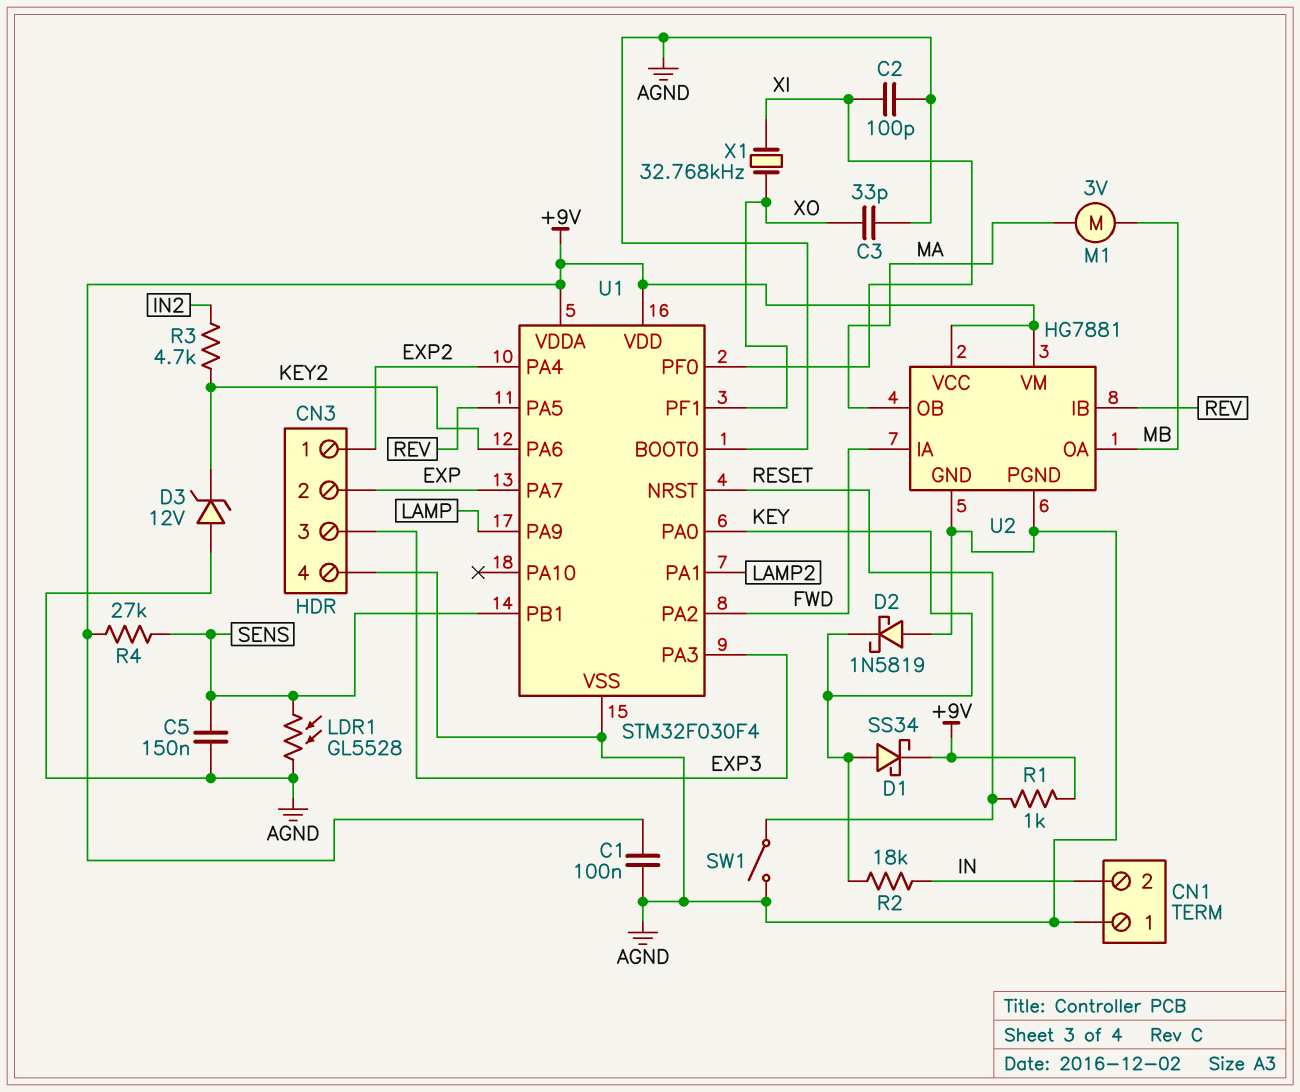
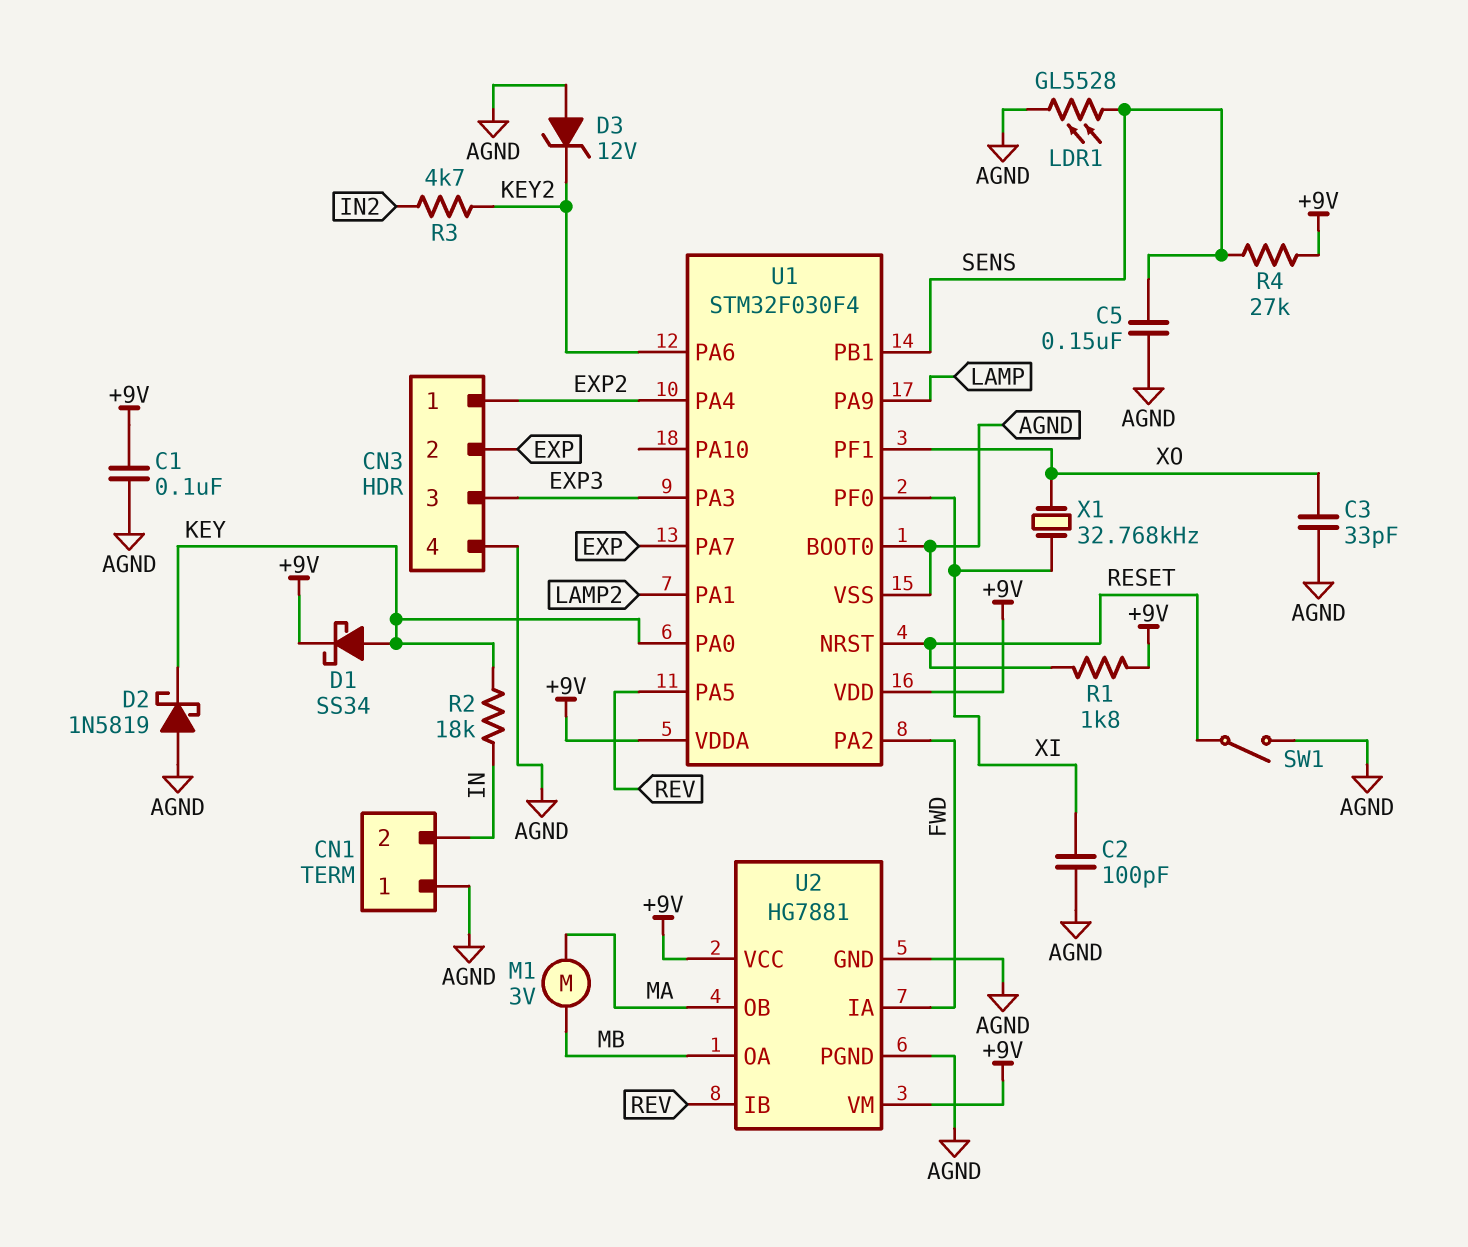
R1: 1k (+9V, RESET) -> 1.8k (+9V, RESET)

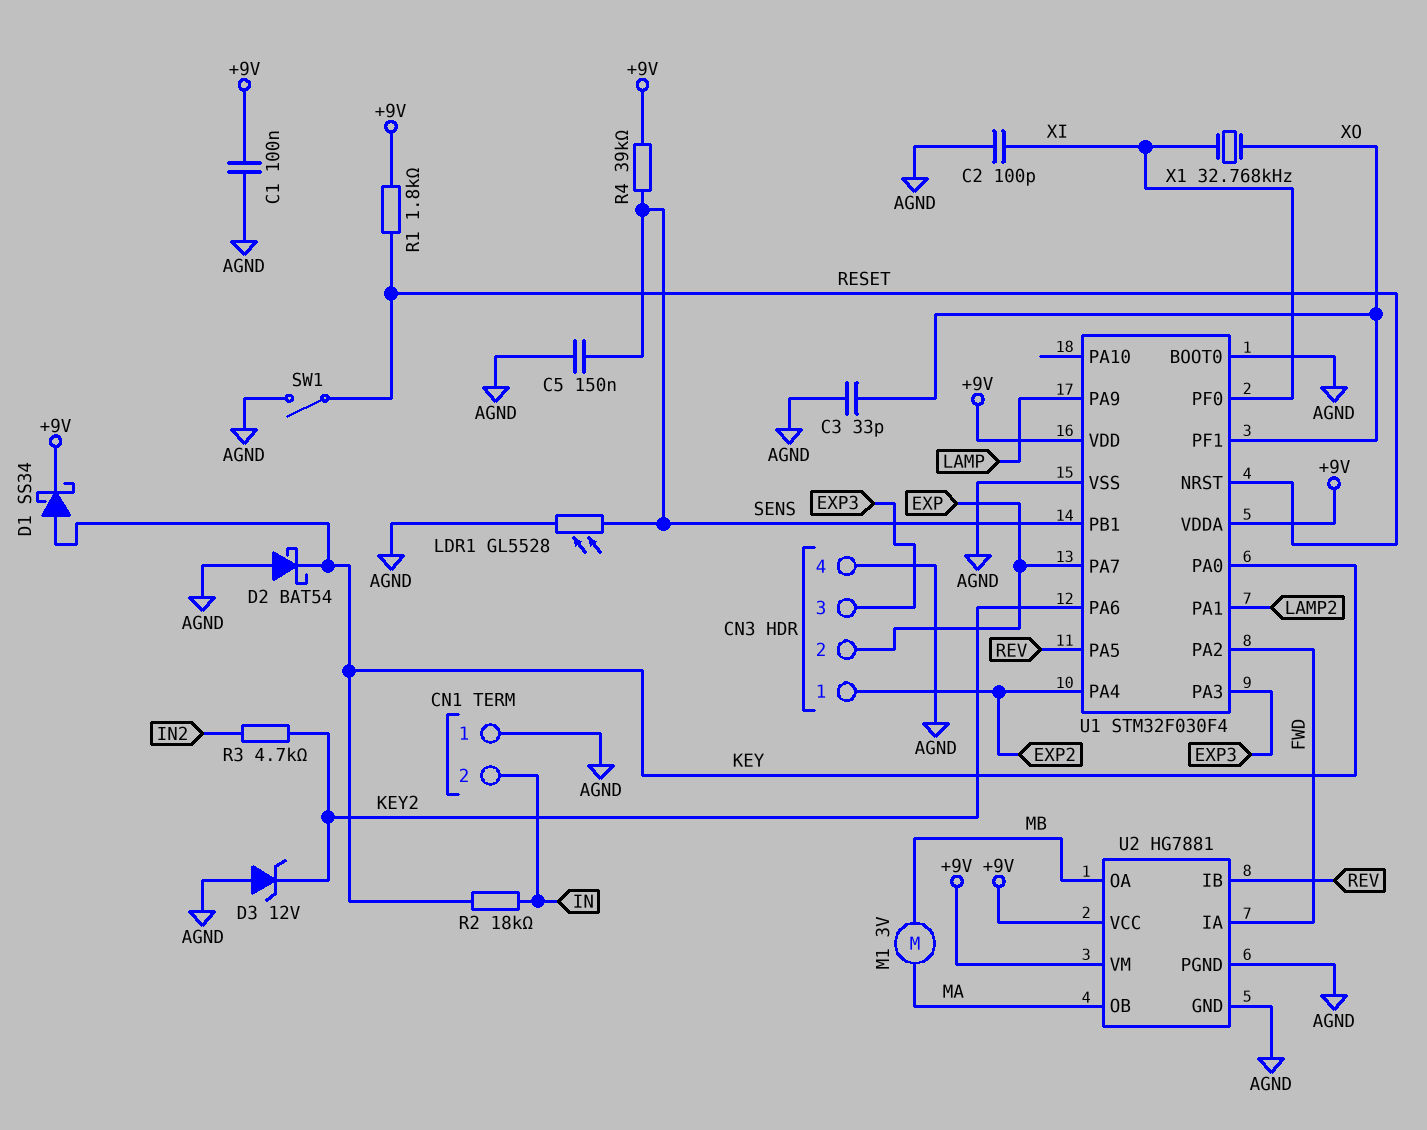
D2: schottky 1N5819 (A AGND, K KEY) -> schottky BAT54 (A AGND, K KEY)
R4: 27k (+9V, SENS) -> 39k (+9V, SENS)

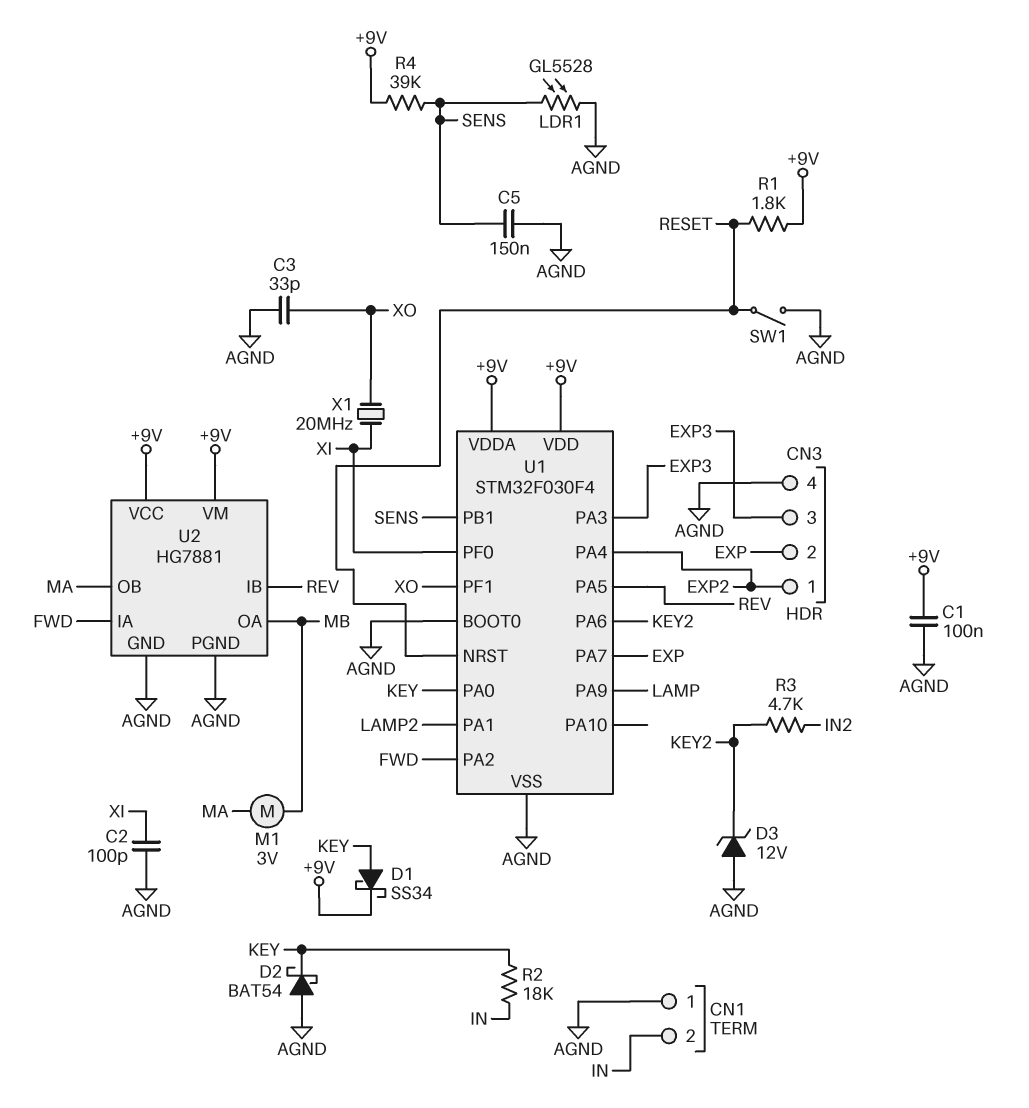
X1: 32.768kHz (XI, XO) -> 20MHz (XI, XO)

